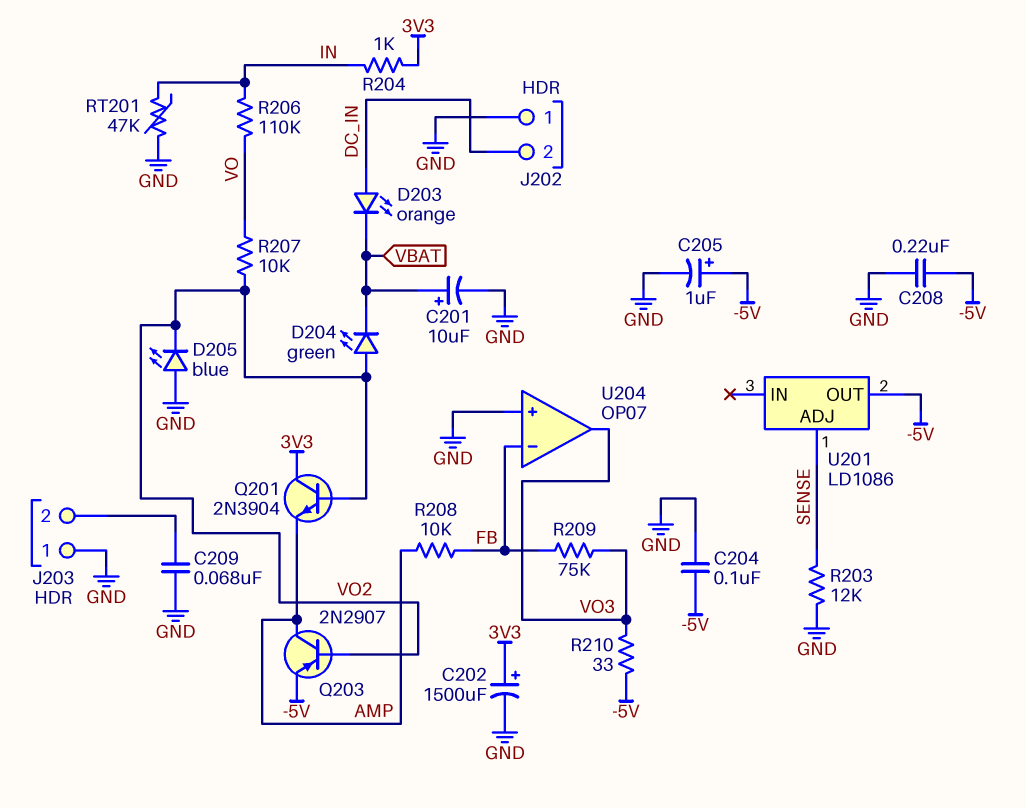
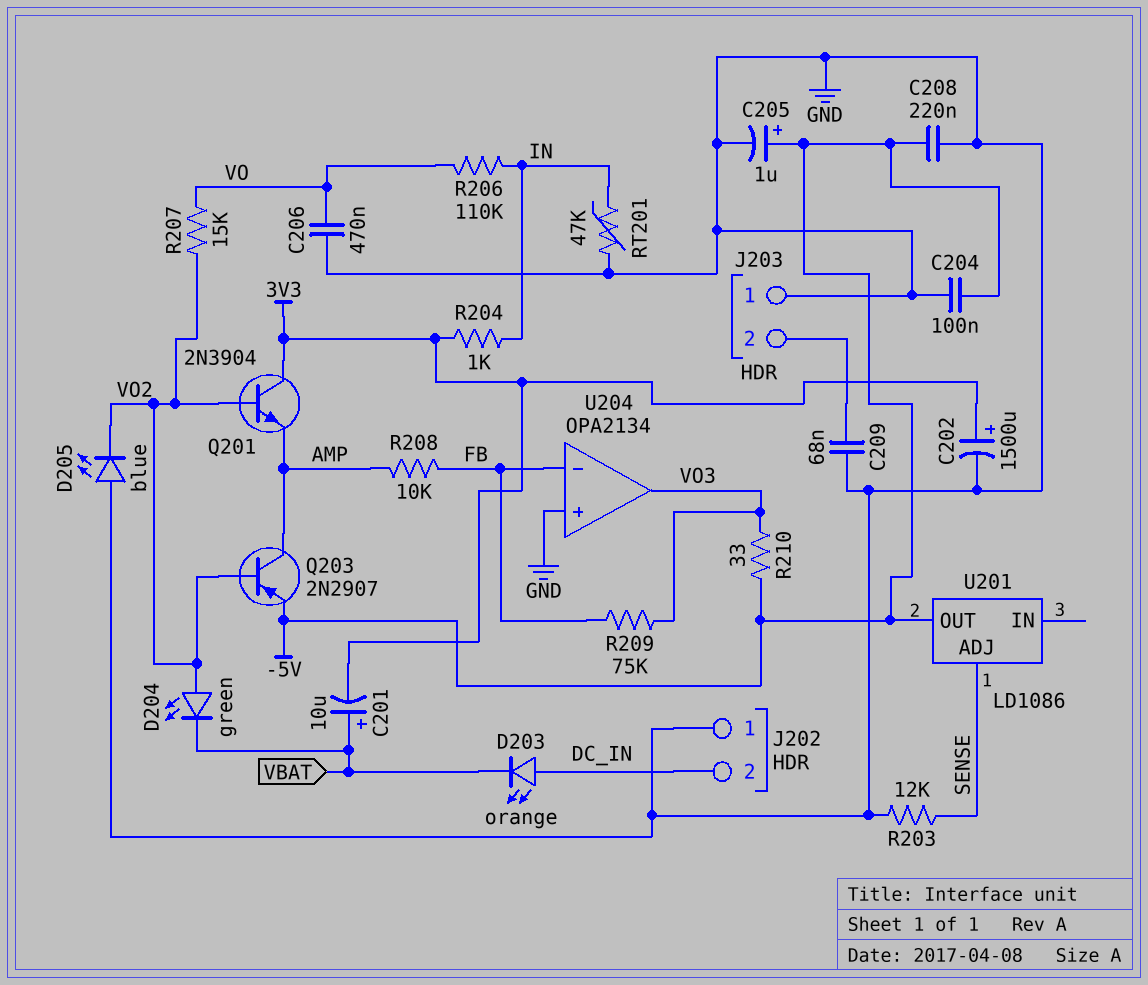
C201: 10uF (plus VBAT, minus GND) -> 10uF (plus VBAT, minus 3V3)
C206: none -> 470nF (GND, VO)
R207: 10k (VO, VO2) -> 15k (VO, VO2)
U204: OP07 -> OPA2134

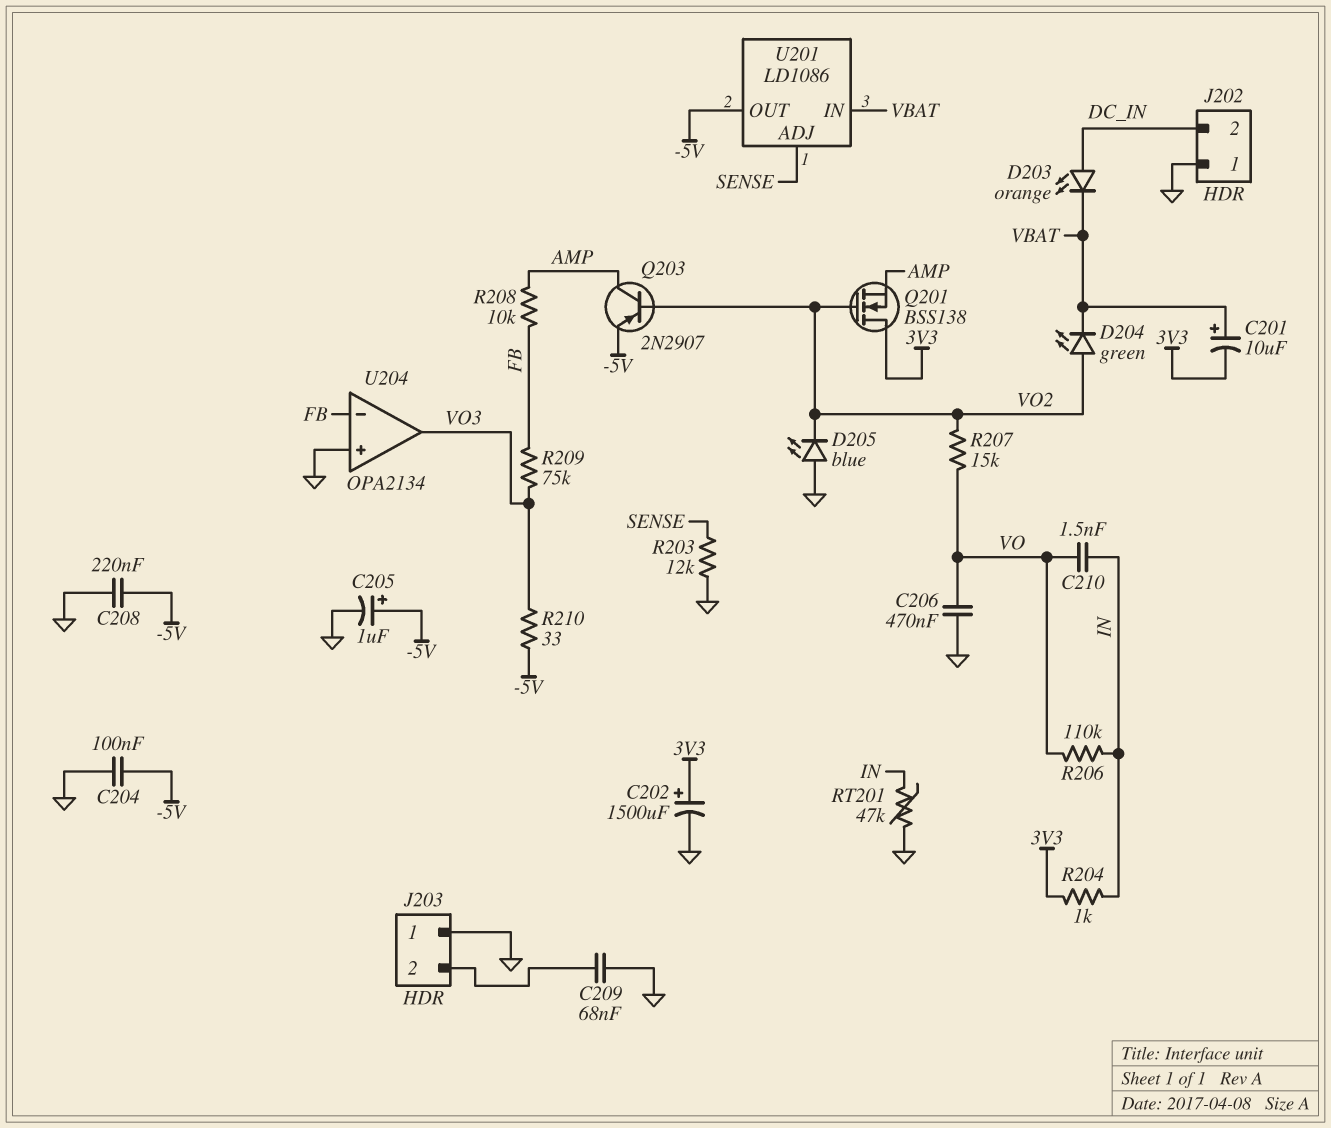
C210: none -> 1.5nF (IN, VO)
Q201: NPN 2N3904 (B VO2, C 3V3, E AMP) -> NMOS BSS138 (G VO2, D 3V3, S AMP)
U201 pin IN: none -> VBAT

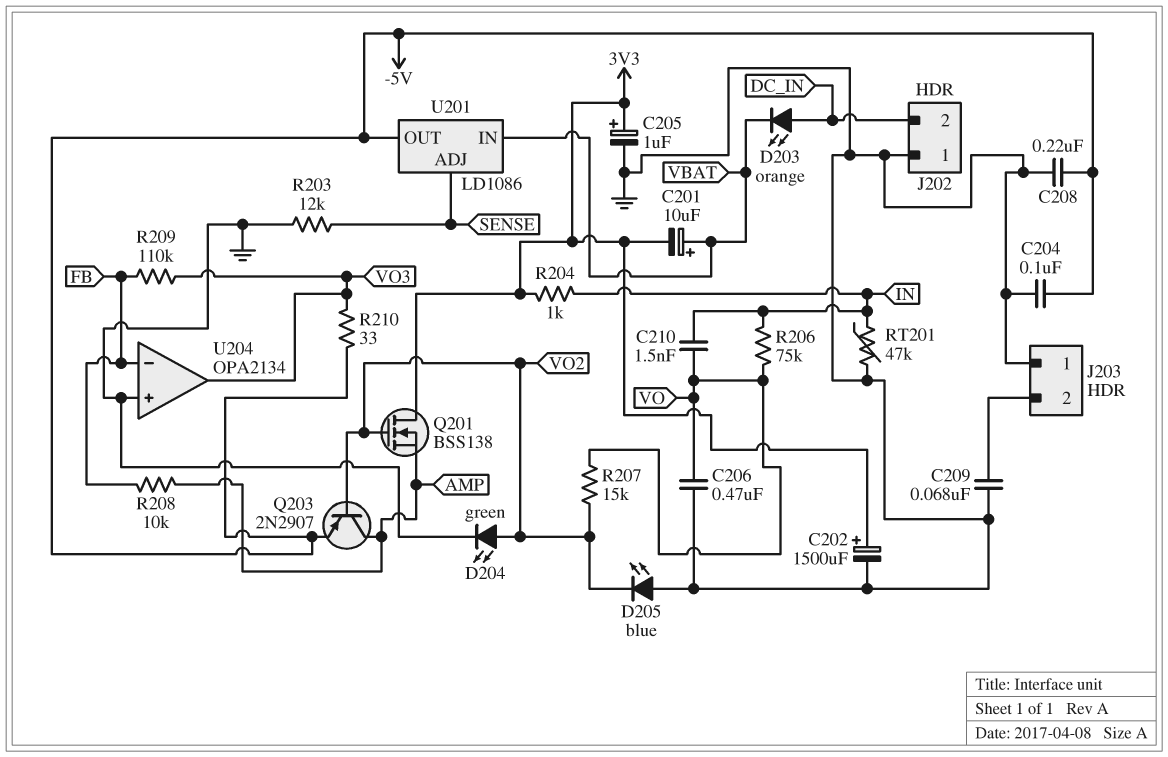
C205: 1uF (plus -5V, minus GND) -> 1uF (plus 3V3, minus GND)
D204: LED green (A VO2, K VBAT) -> LED green (A VO2, K GND)
R206: 110k (IN, VO) -> 75k (IN, VO)
R209: 75k (FB, VO3) -> 110k (FB, VO3)

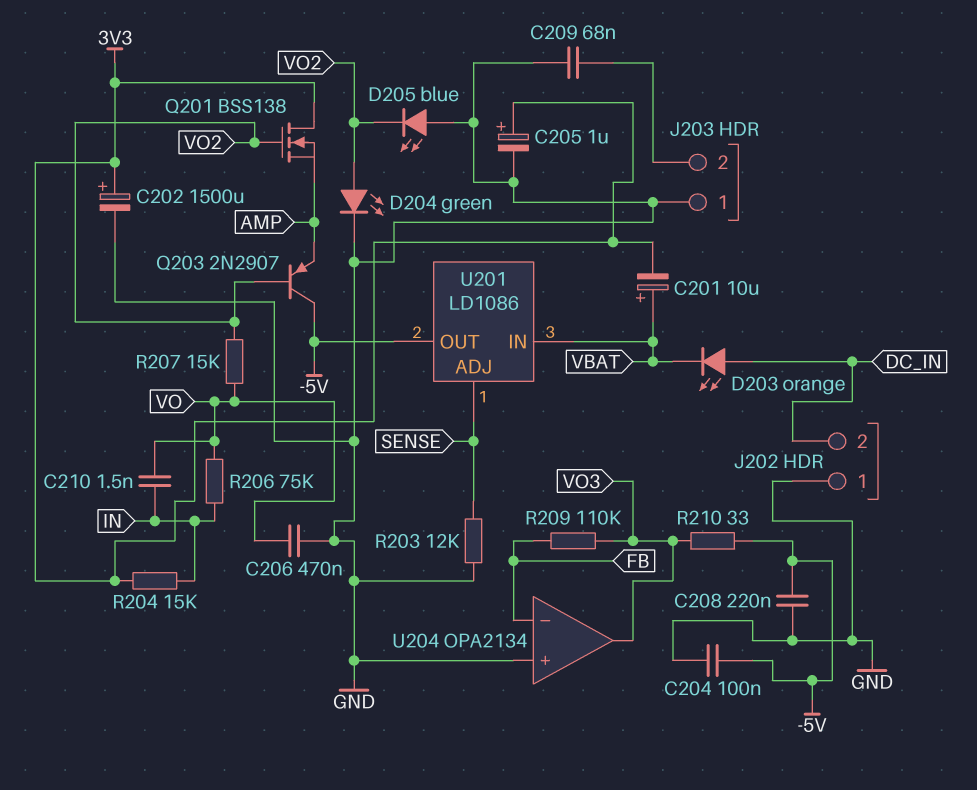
Q203: PNP 2N2907 (B VO2, C AMP, E -5V) -> PNP 2N2907 (B VO2, C -5V, E AMP)
R204: 1k (3V3, IN) -> 15k (3V3, IN)
R208: 10k (AMP, FB) -> none
RT201: 47k (GND, IN) -> none

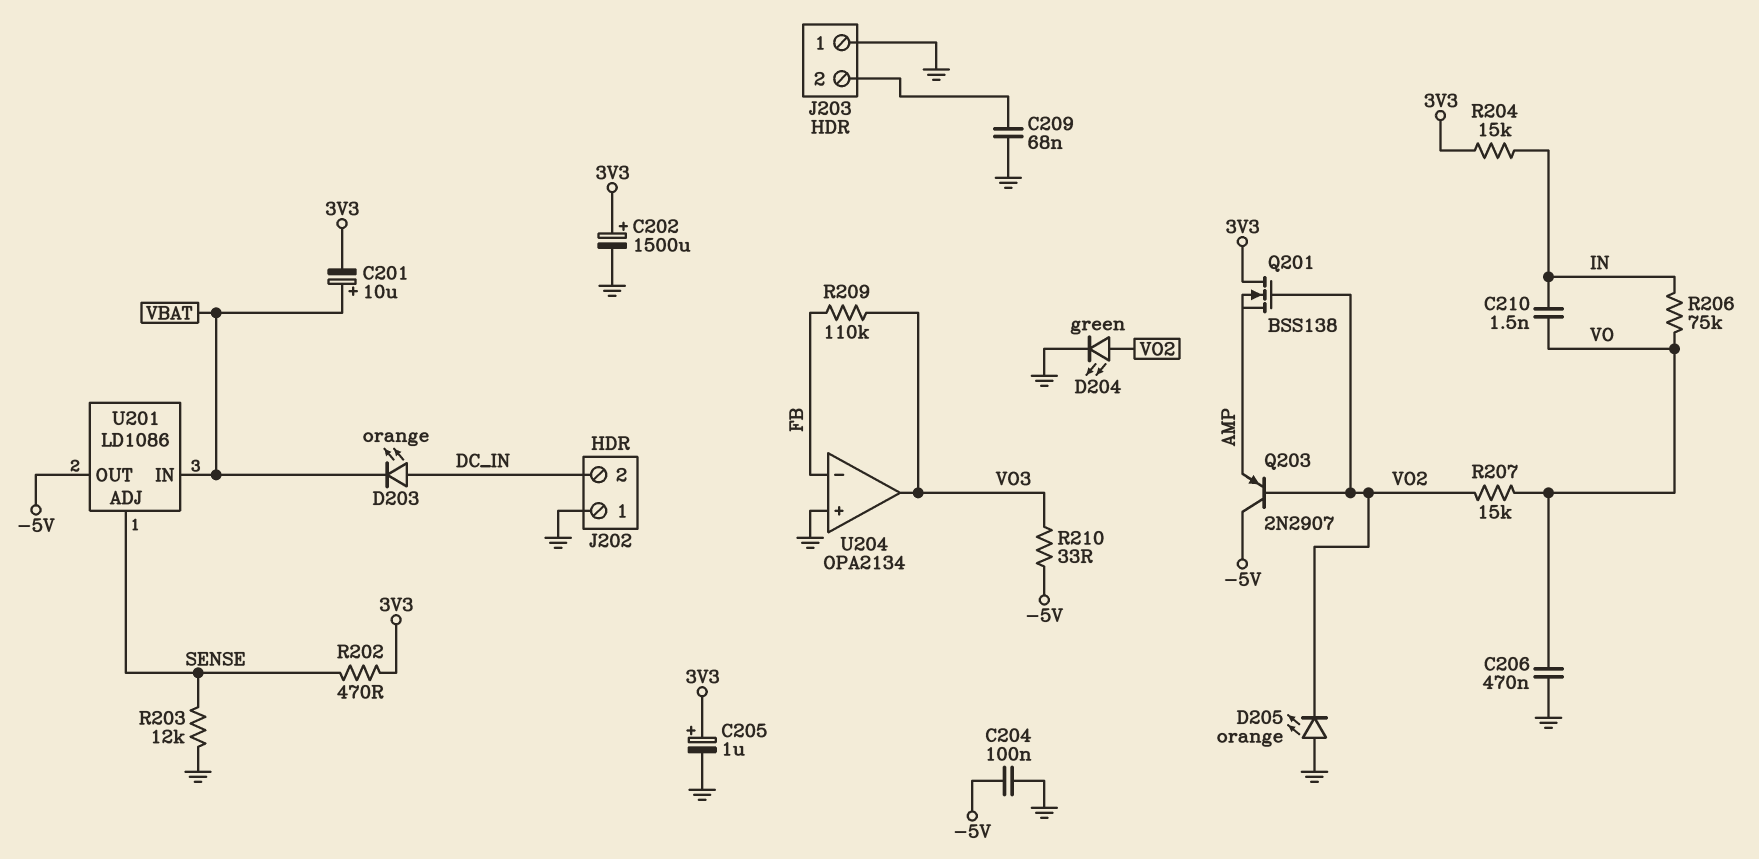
C208: 220nF (-5V, GND) -> none
D205: LED blue (A GND, K VO2) -> LED orange (A GND, K VO2)
R202: none -> 470 (3V3, SENSE)

